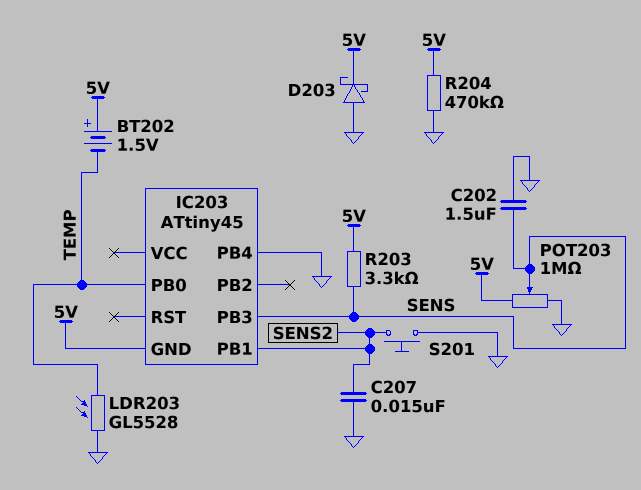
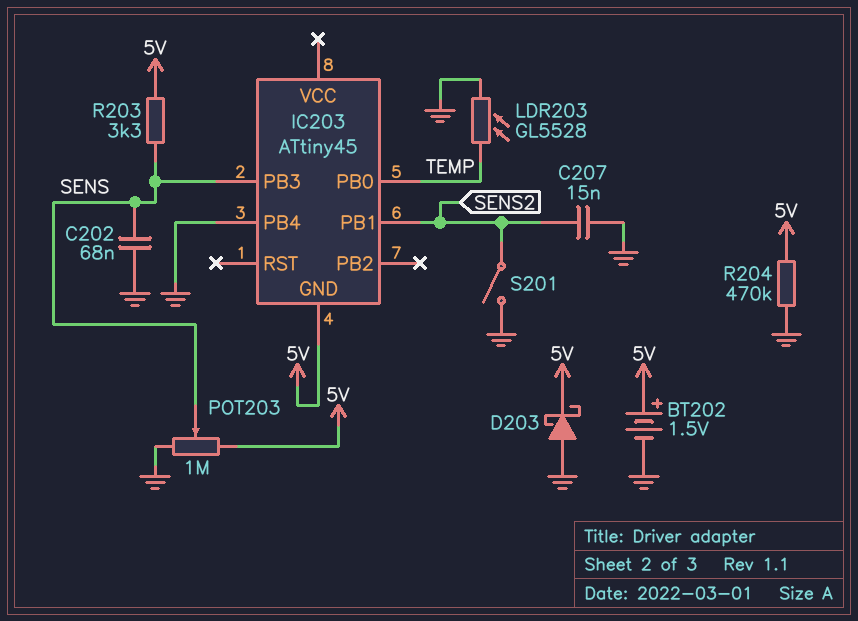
BT202: 1.5V (plus 5V, minus TEMP) -> 1.5V (plus 5V, minus GND)
C202: 1.5uF (GND, SENS) -> 68nF (GND, SENS)
S201: button (GND, SENS2) -> switch (GND, SENS2)

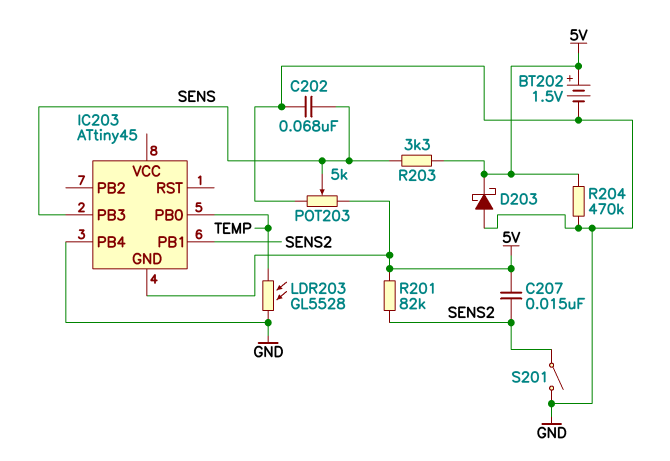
C207: 15nF (GND, SENS2) -> 15nF (5V, SENS2)
POT203: 1M (5V, GND, wiper SENS) -> 5k (5V, GND, wiper SENS)
R201: none -> 82k (5V, SENS2)

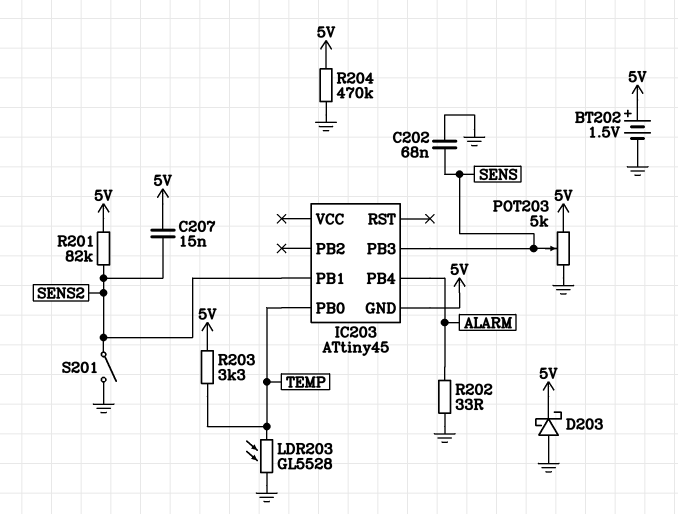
IC203 pin PB4: GND -> ALARM
R202: none -> 33 (ALARM, GND)
R203: 3.3k (5V, SENS) -> 3.3k (5V, TEMP)

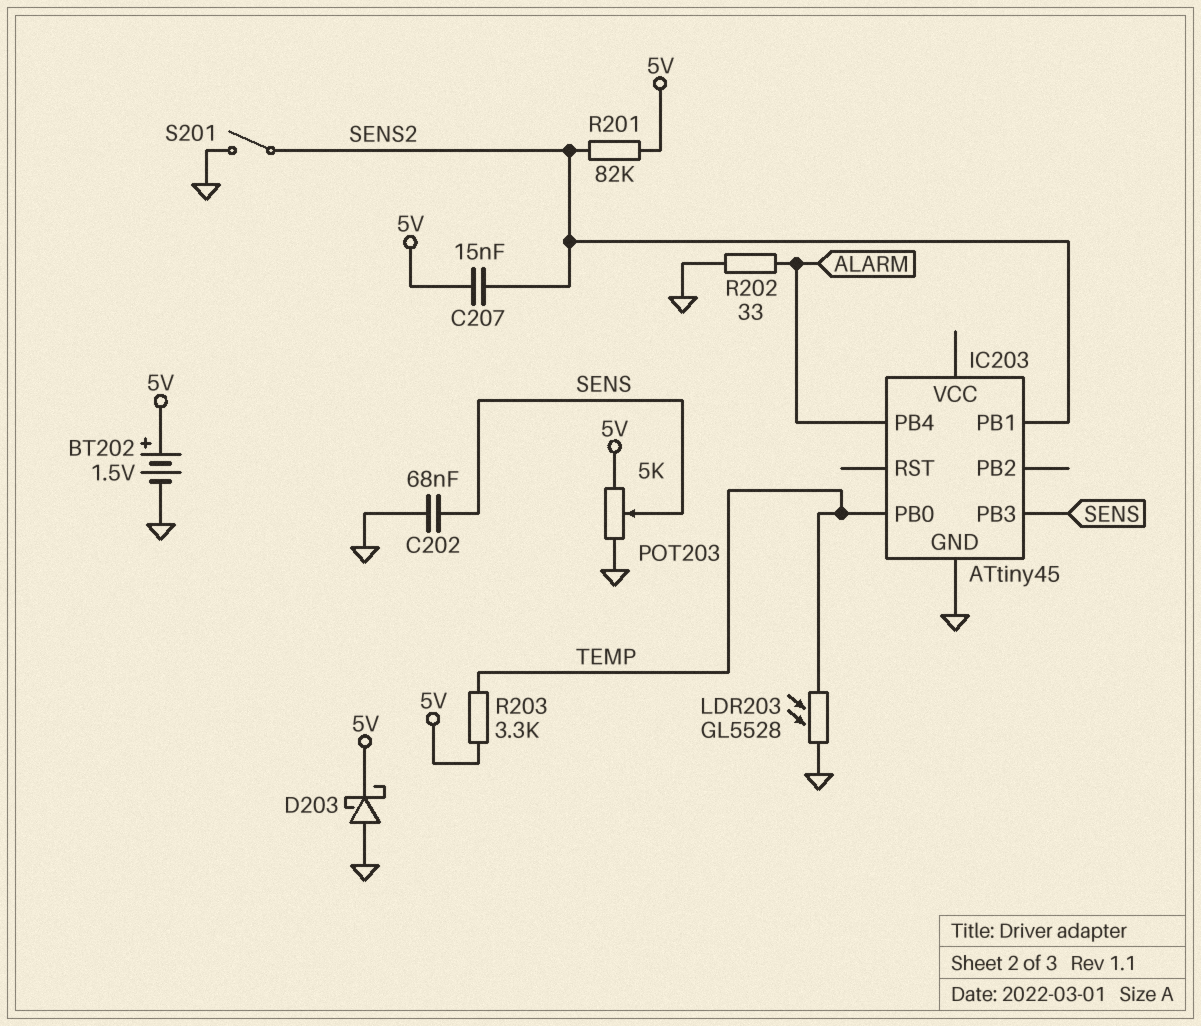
IC203 pin GND: 5V -> GND
R204: 470k (5V, GND) -> none

